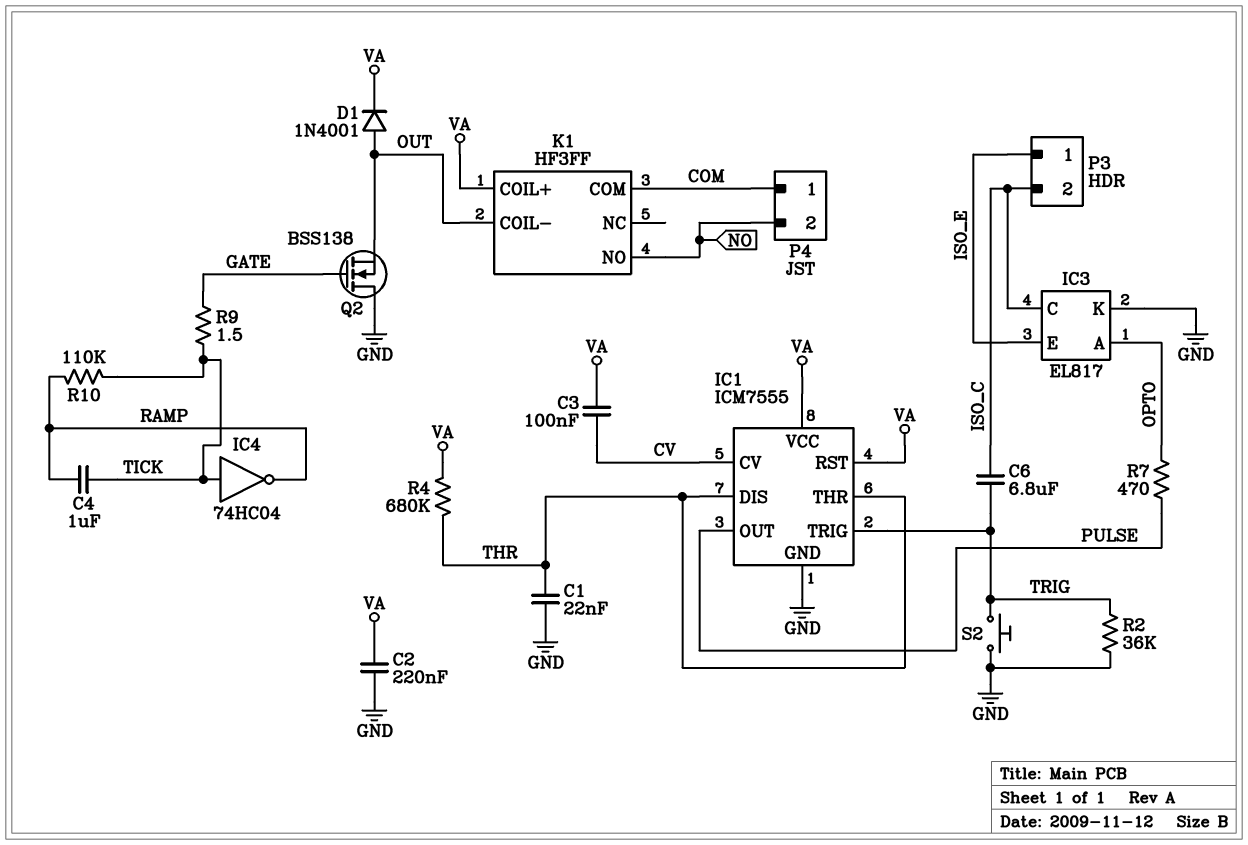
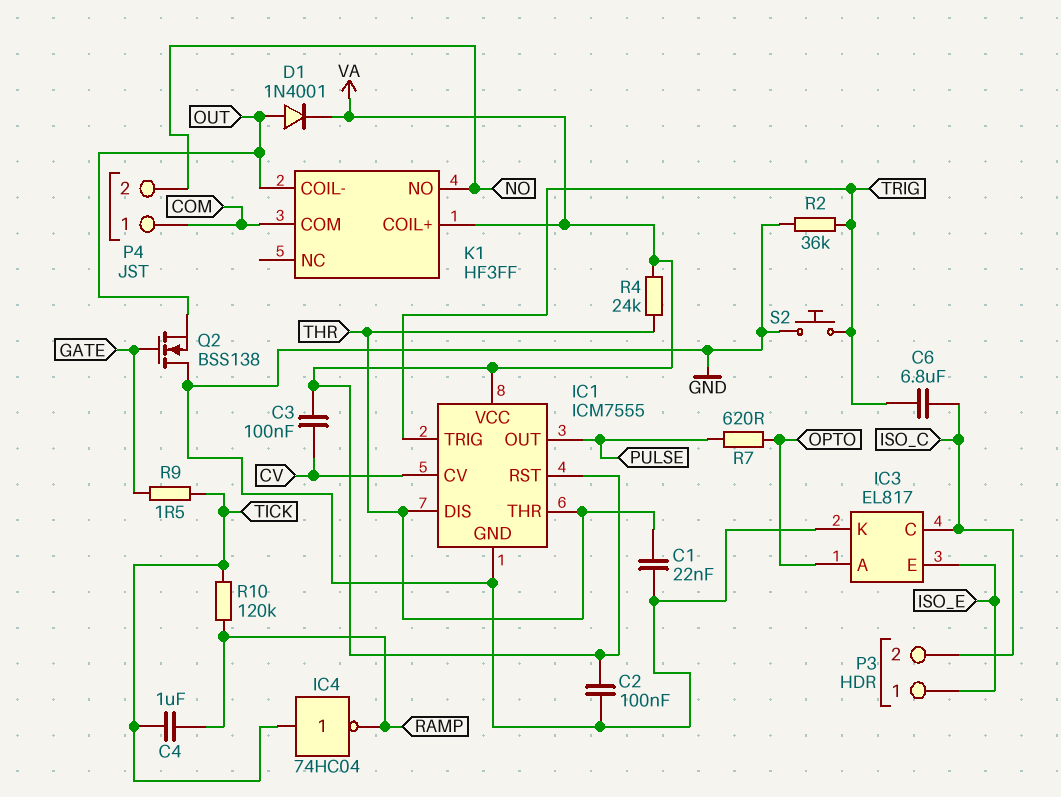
C2: 220nF (GND, VA) -> 100nF (GND, VA)
R4: 680k (THR, VA) -> 24k (THR, VA)
R7: 470 (OPTO, PULSE) -> 620 (OPTO, PULSE)
R10: 110k (RAMP, TICK) -> 120k (RAMP, TICK)

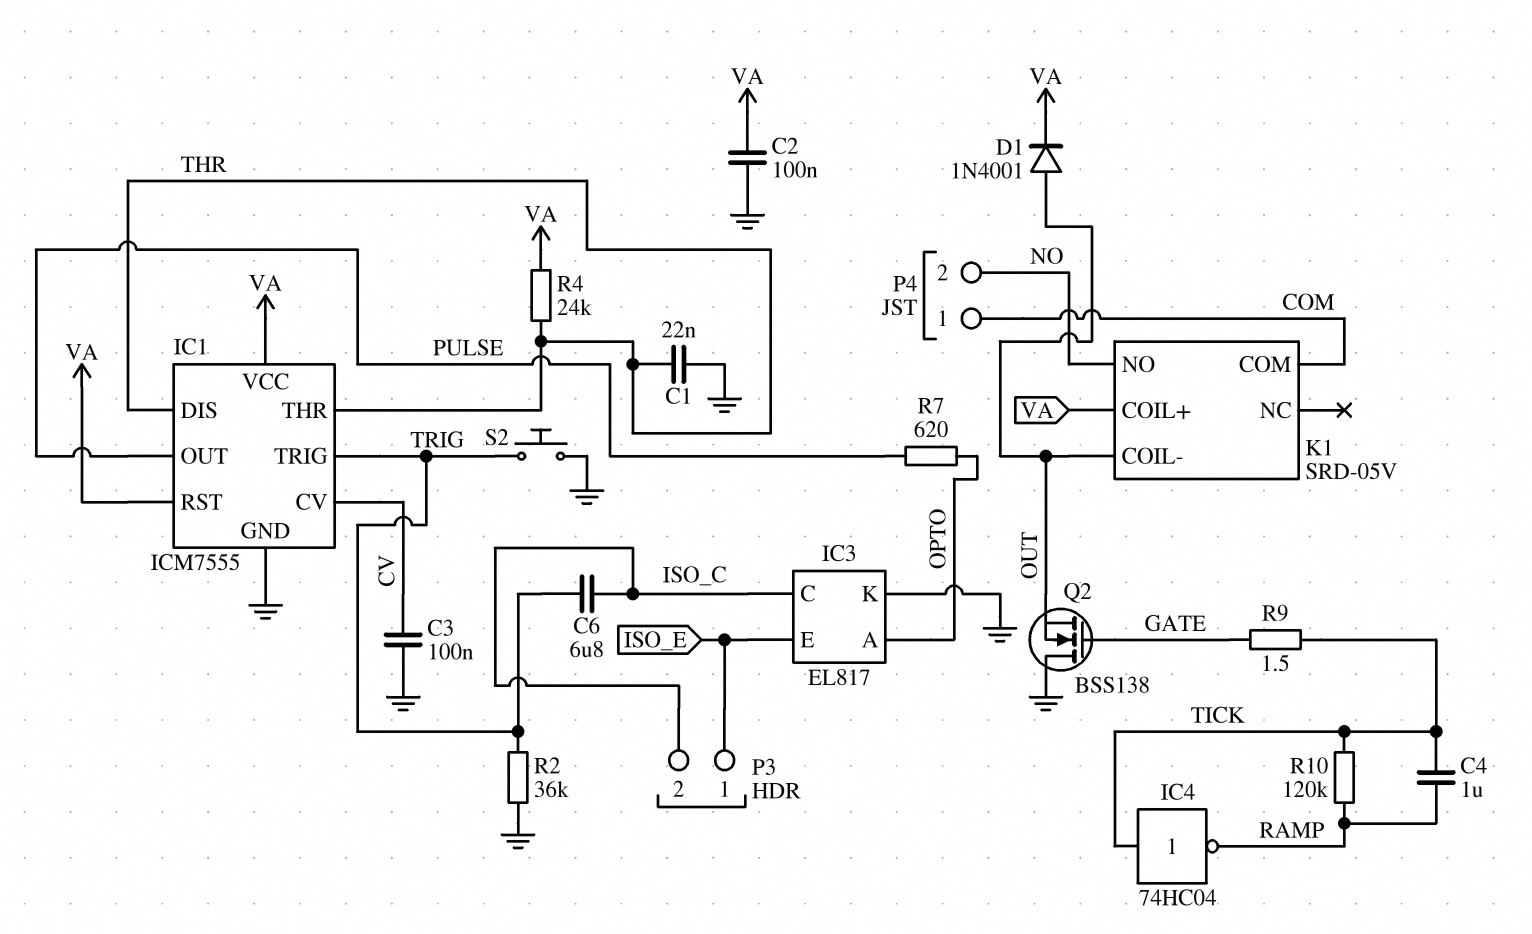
C3: 100nF (CV, VA) -> 100nF (CV, GND)
K1: HF3FF -> SRD-05V

